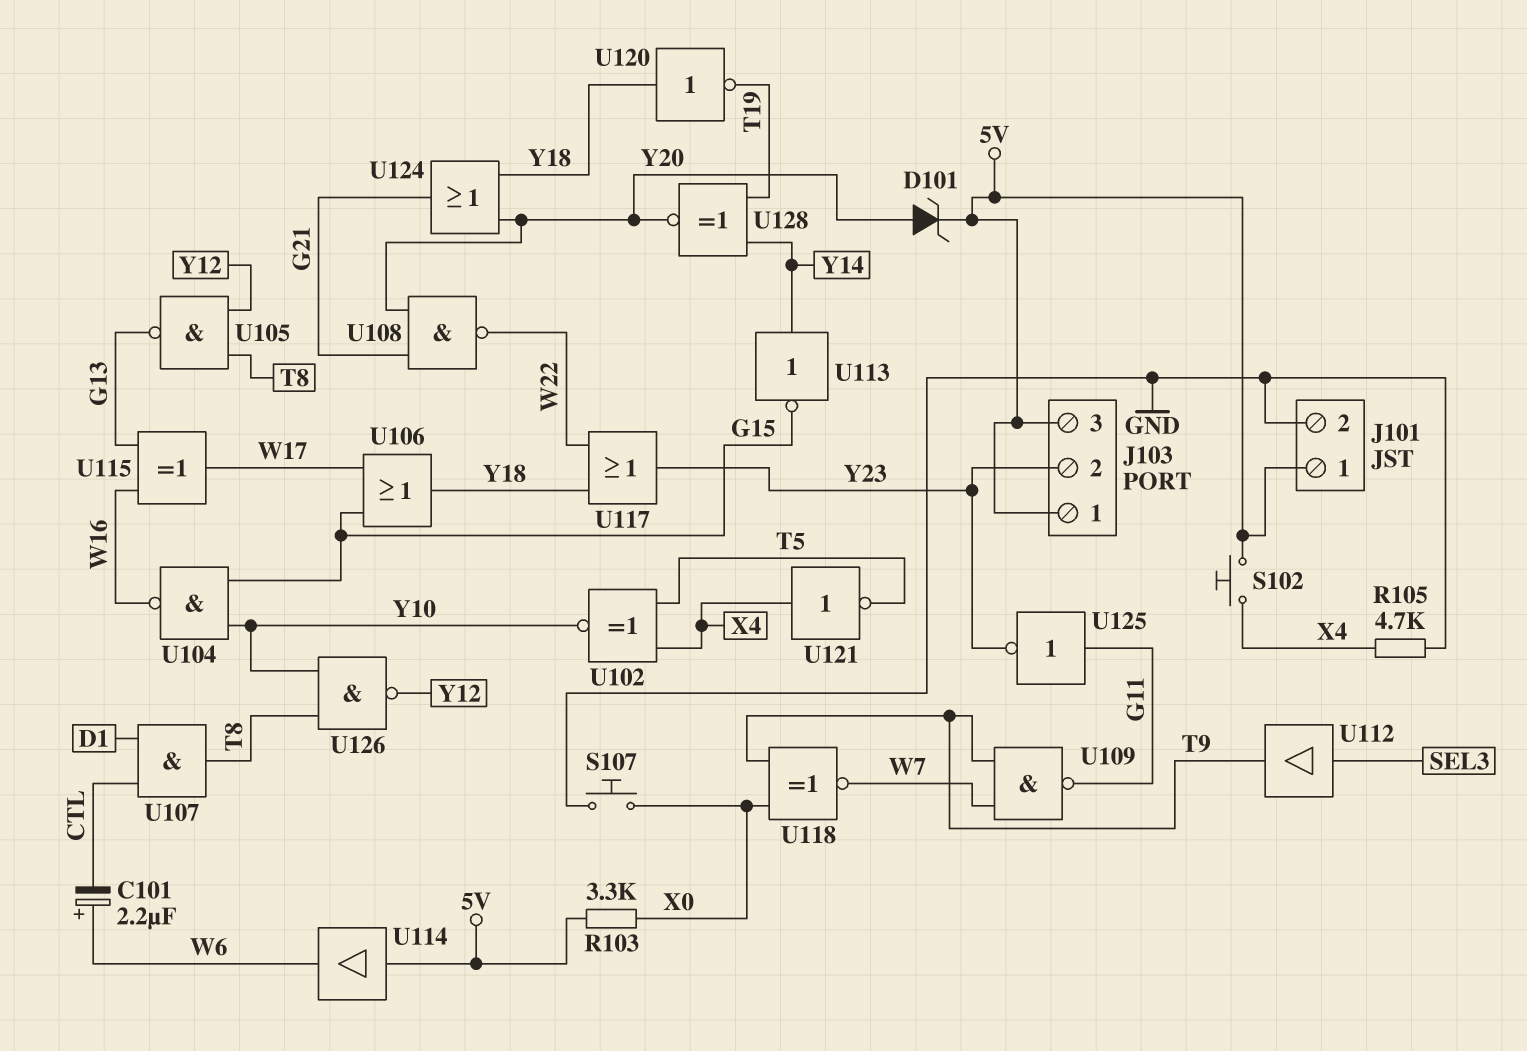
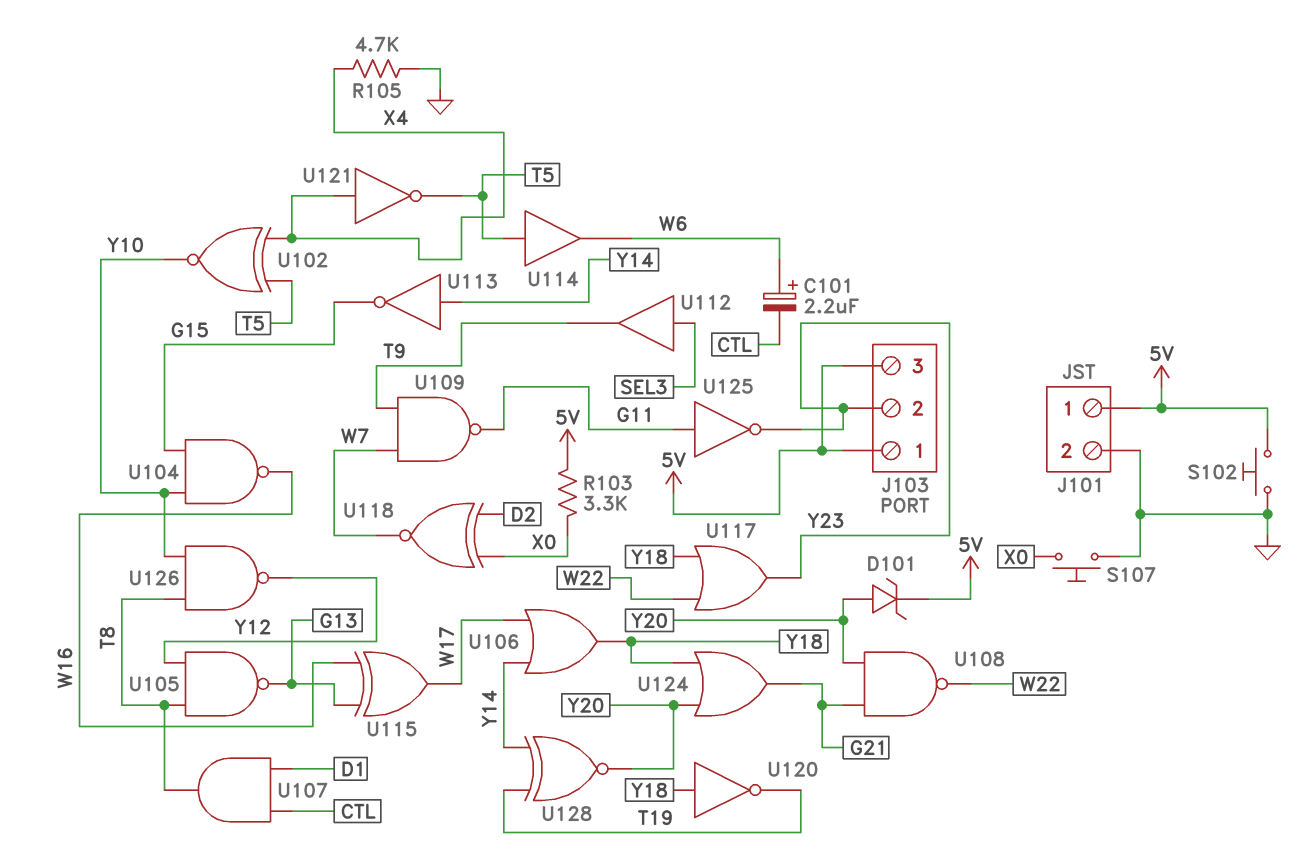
S102: button (5V, X4) -> button (5V, GND)
U106: OR (in G15, in W17, out Y18) -> OR (in W17, in Y14, out Y18)
U114: buffer (in 5V, out W6) -> buffer (in T5, out W6)
U118: XNOR (in T9, in X0, out W7) -> XNOR (in D2, in X0, out W7)

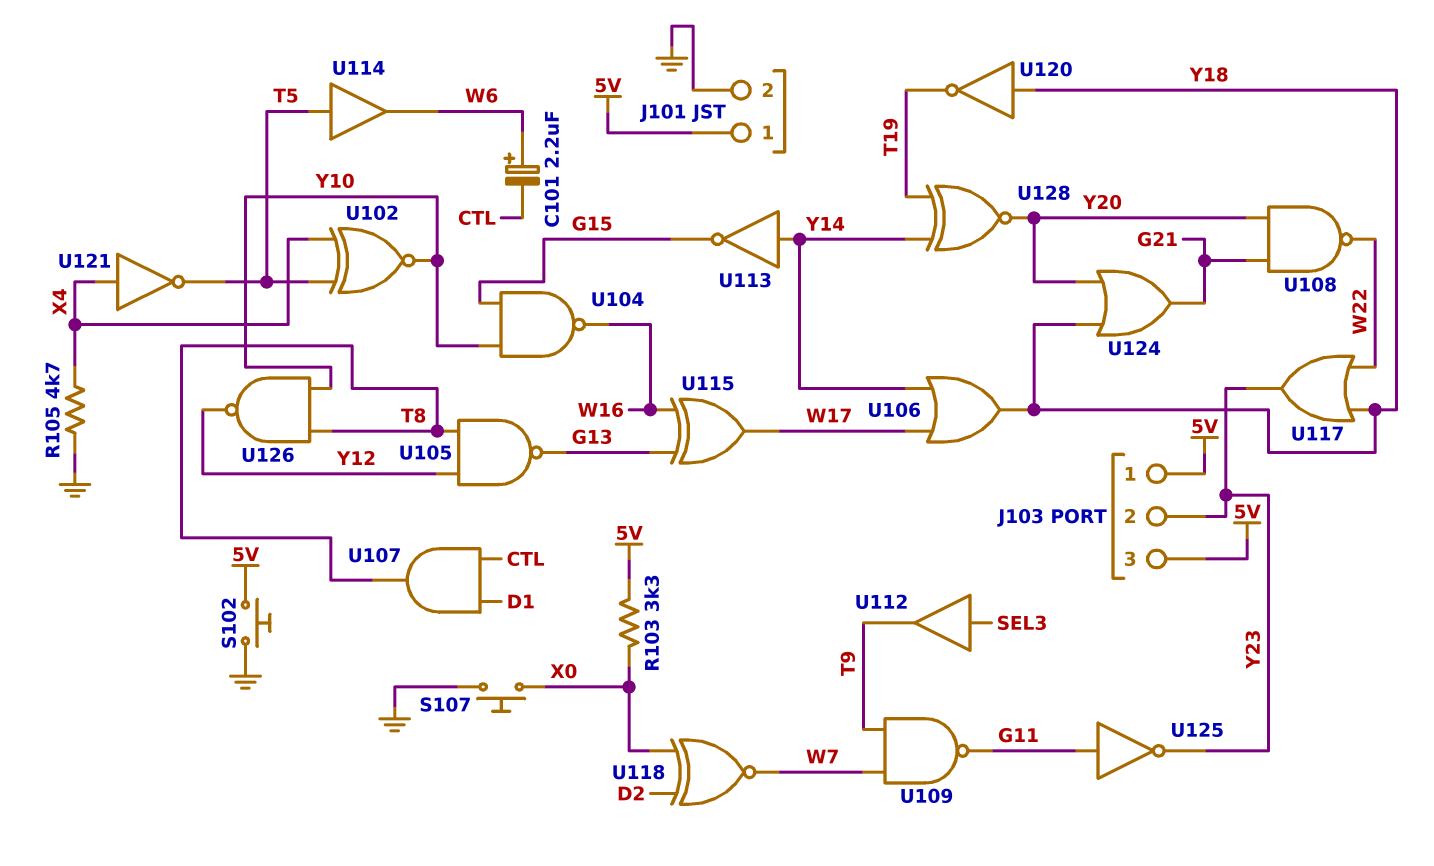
D101: zener (A Y20, K 5V) -> none

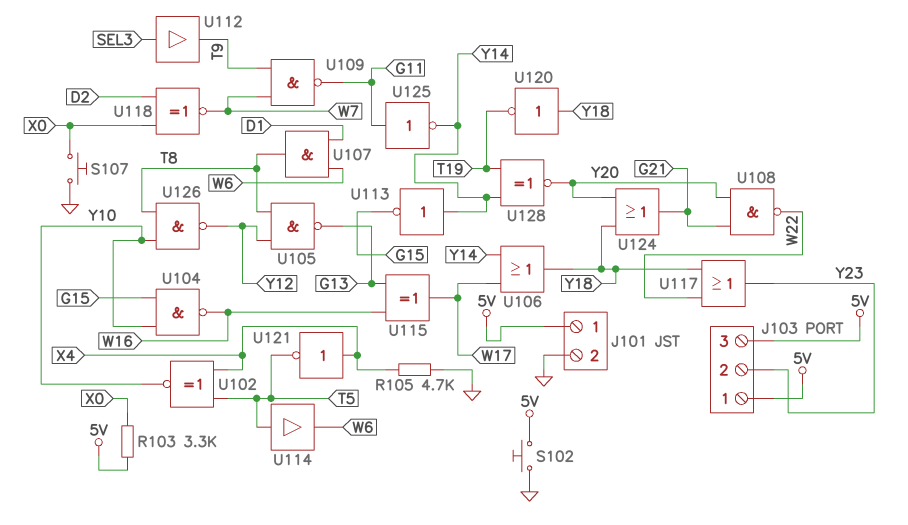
C101: 2.2uF (plus W6, minus CTL) -> none
U107: AND (in CTL, in D1, out T8) -> AND (in D1, in W6, out T8)
U125: NOT (in G11, out Y23) -> NOT (in G11, out Y14)

